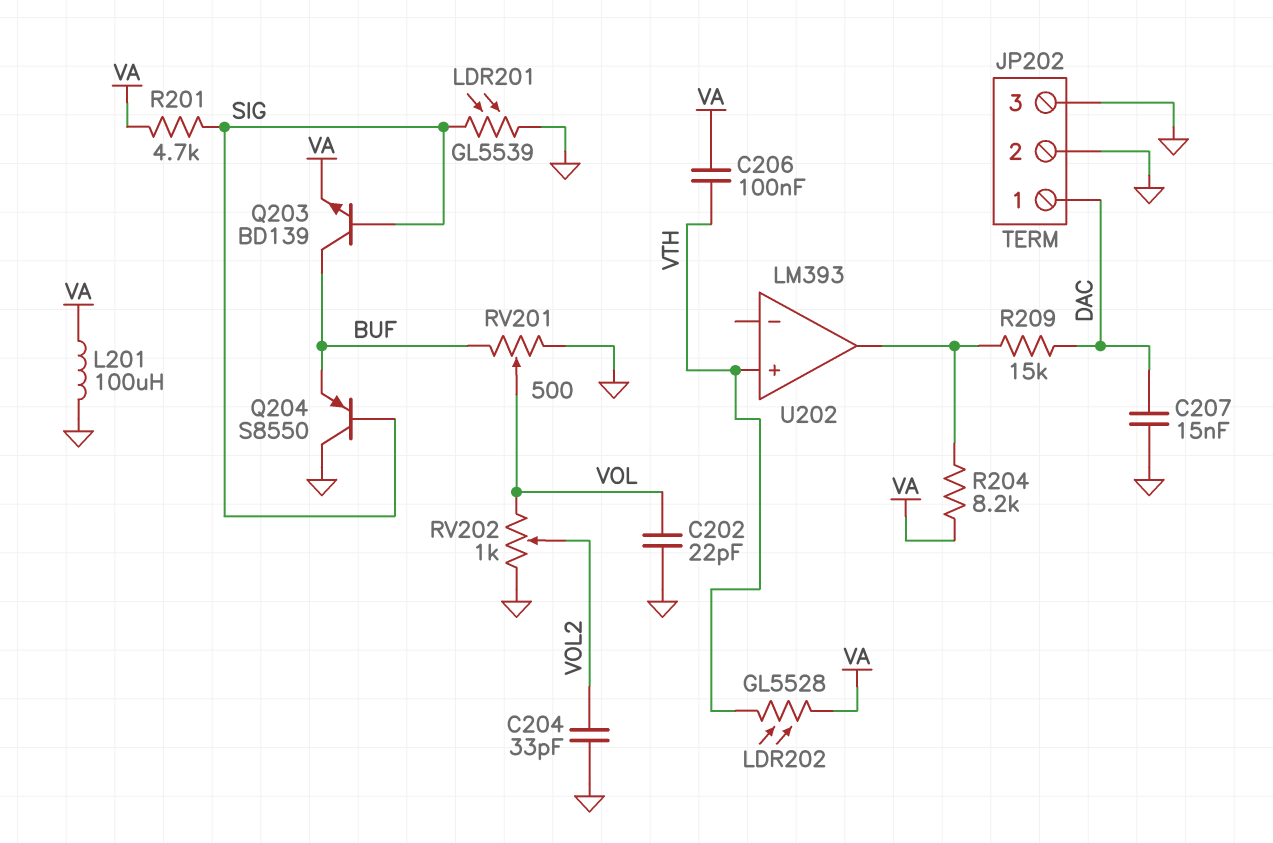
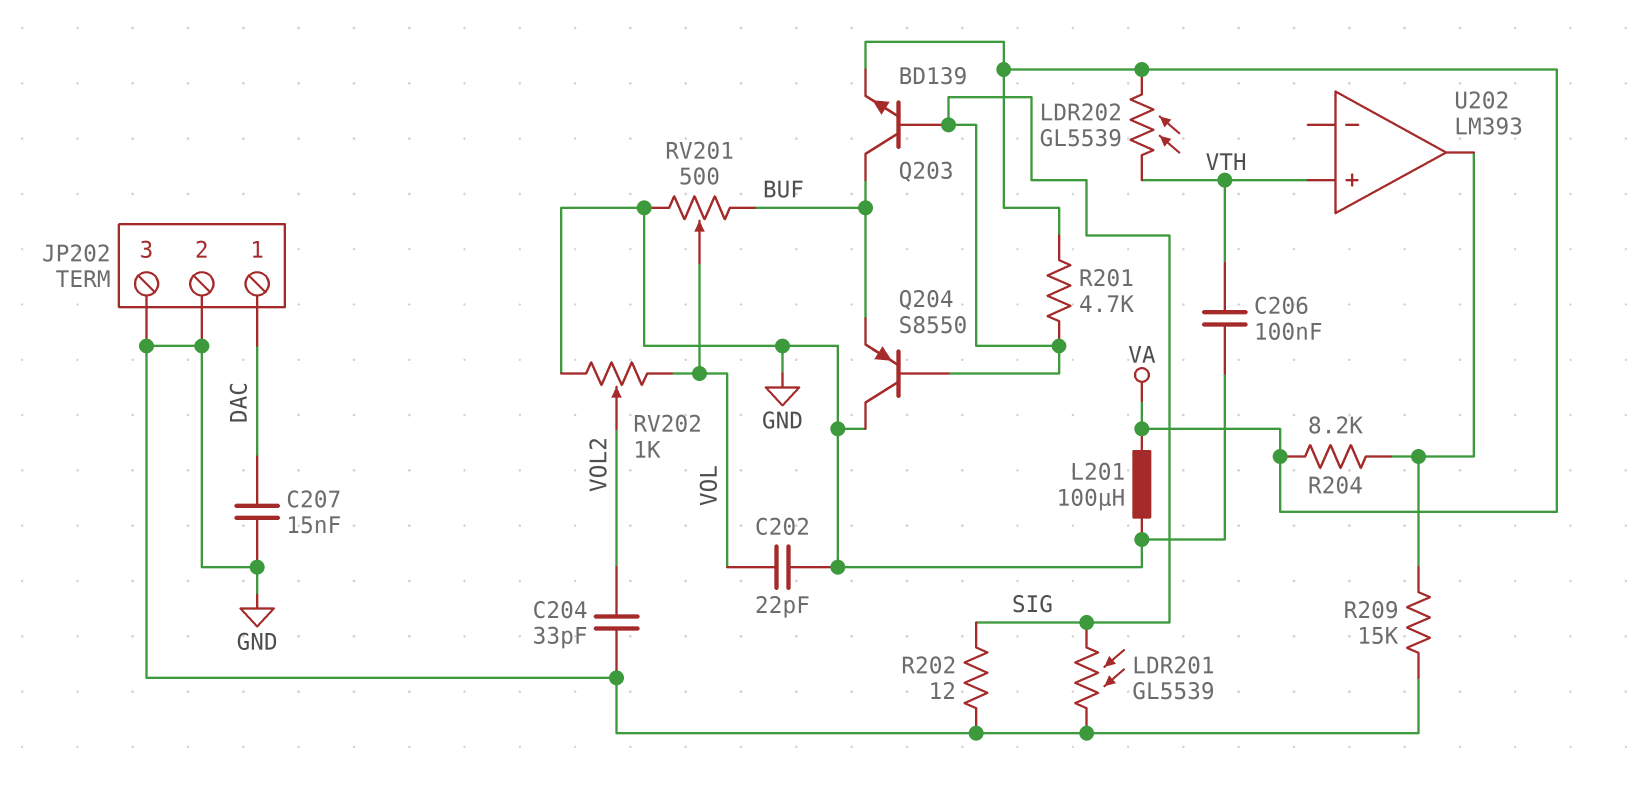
C206: 100nF (VA, VTH) -> 100nF (GND, VTH)
LDR202: GL5528 (VA, VTH) -> GL5539 (VA, VTH)
R202: none -> 12 (GND, SIG)
R209: 15k (DAC, U202/out) -> 15k (GND, U202/out)

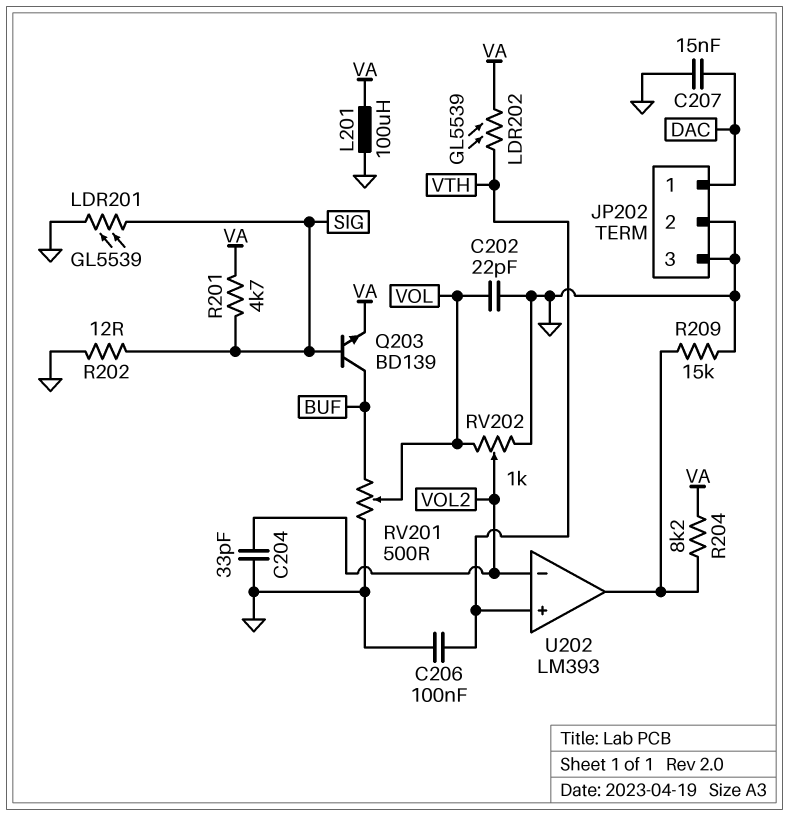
Q204: PNP S8550 (B SIG, C GND, E BUF) -> none
U202 pin in-: none -> VOL2

